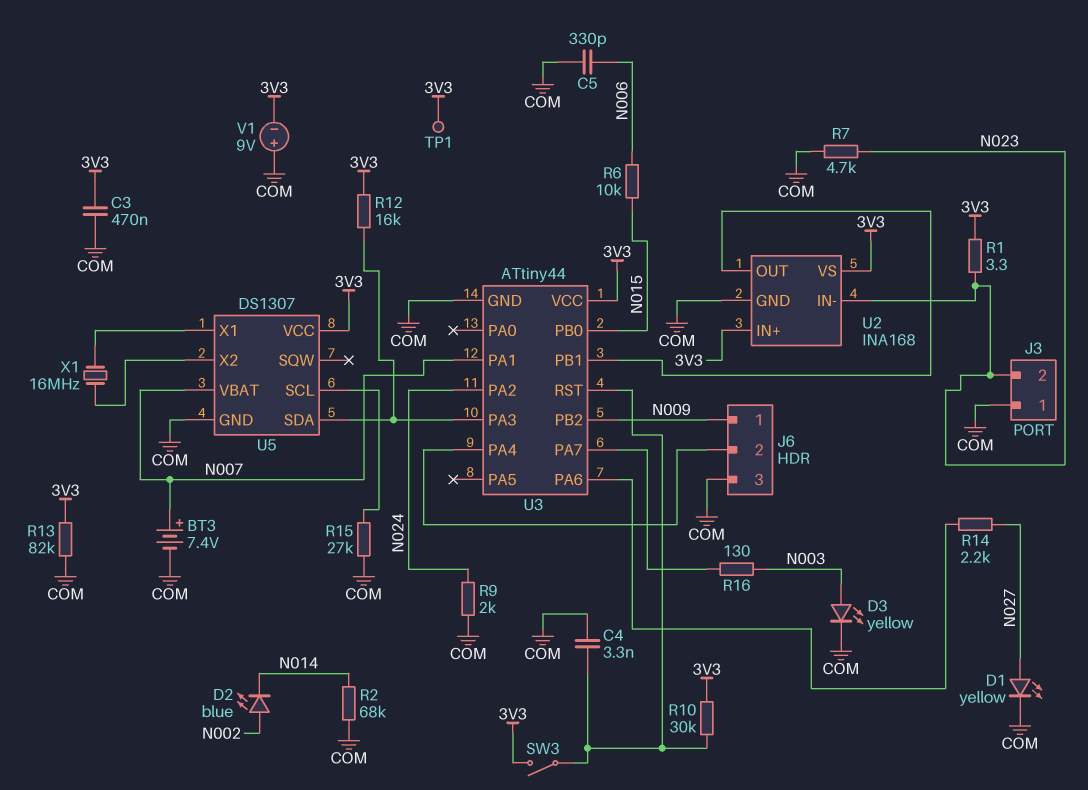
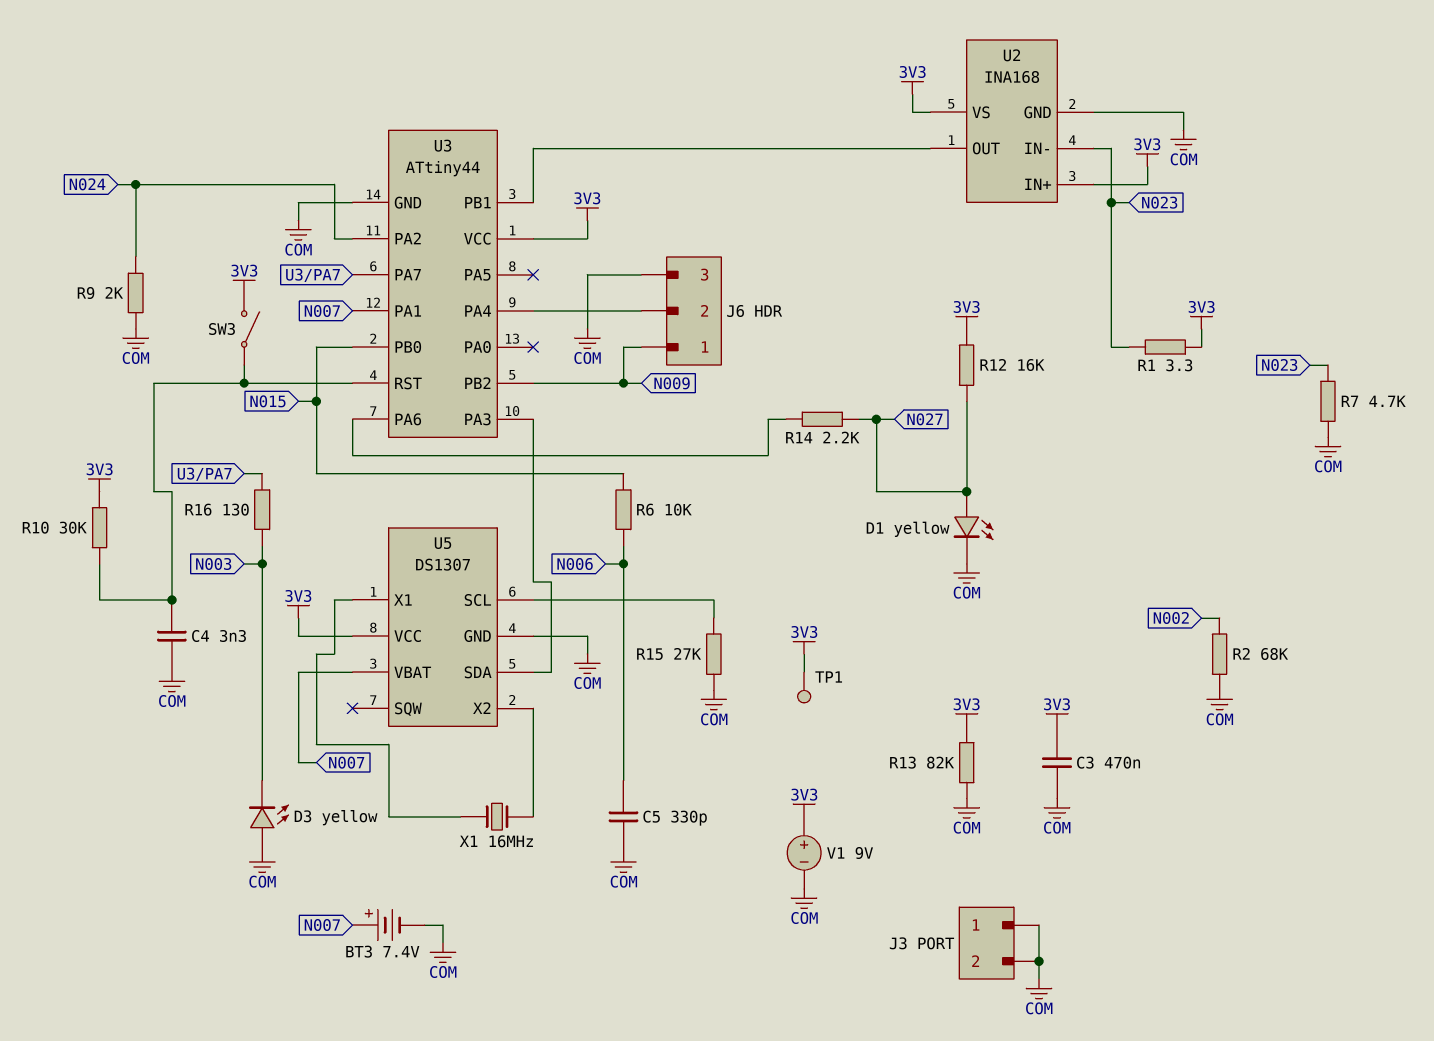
D2: LED blue (A N002, K N014) -> none
D3: LED yellow (A N003, K COM) -> LED yellow (A COM, K N003)
J3 pin 2: N023 -> COM
R2: 68k (COM, N014) -> 68k (COM, N002)
R12: 16k (3V3, U3/PA3) -> 16k (3V3, N027)
V1: 9V (plus COM, minus 3V3) -> 9V (plus 3V3, minus COM)

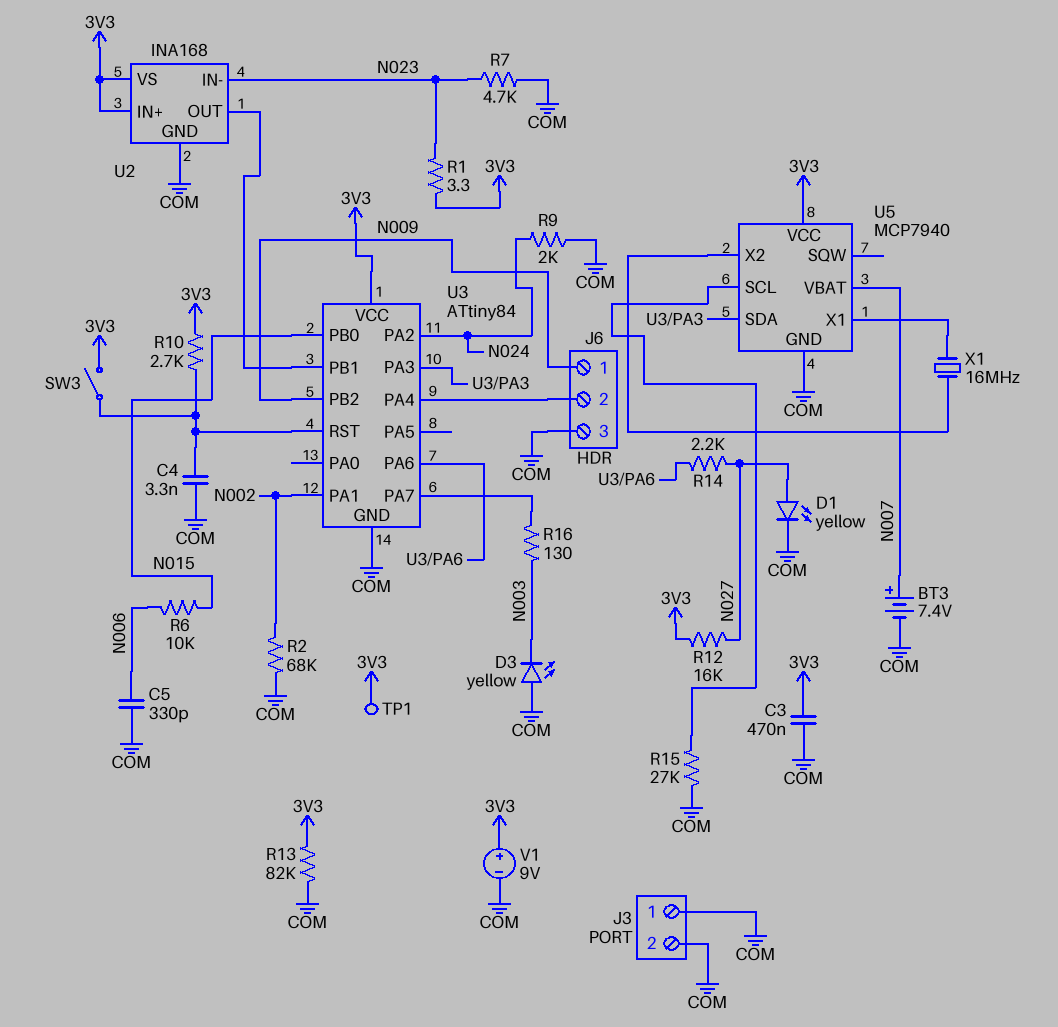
R10: 30k (3V3, U3/RST) -> 2.7k (3V3, U3/RST)
U3: ATtiny44 -> ATtiny84
U3 pin PA1: N007 -> N002
U5: DS1307 -> MCP7940

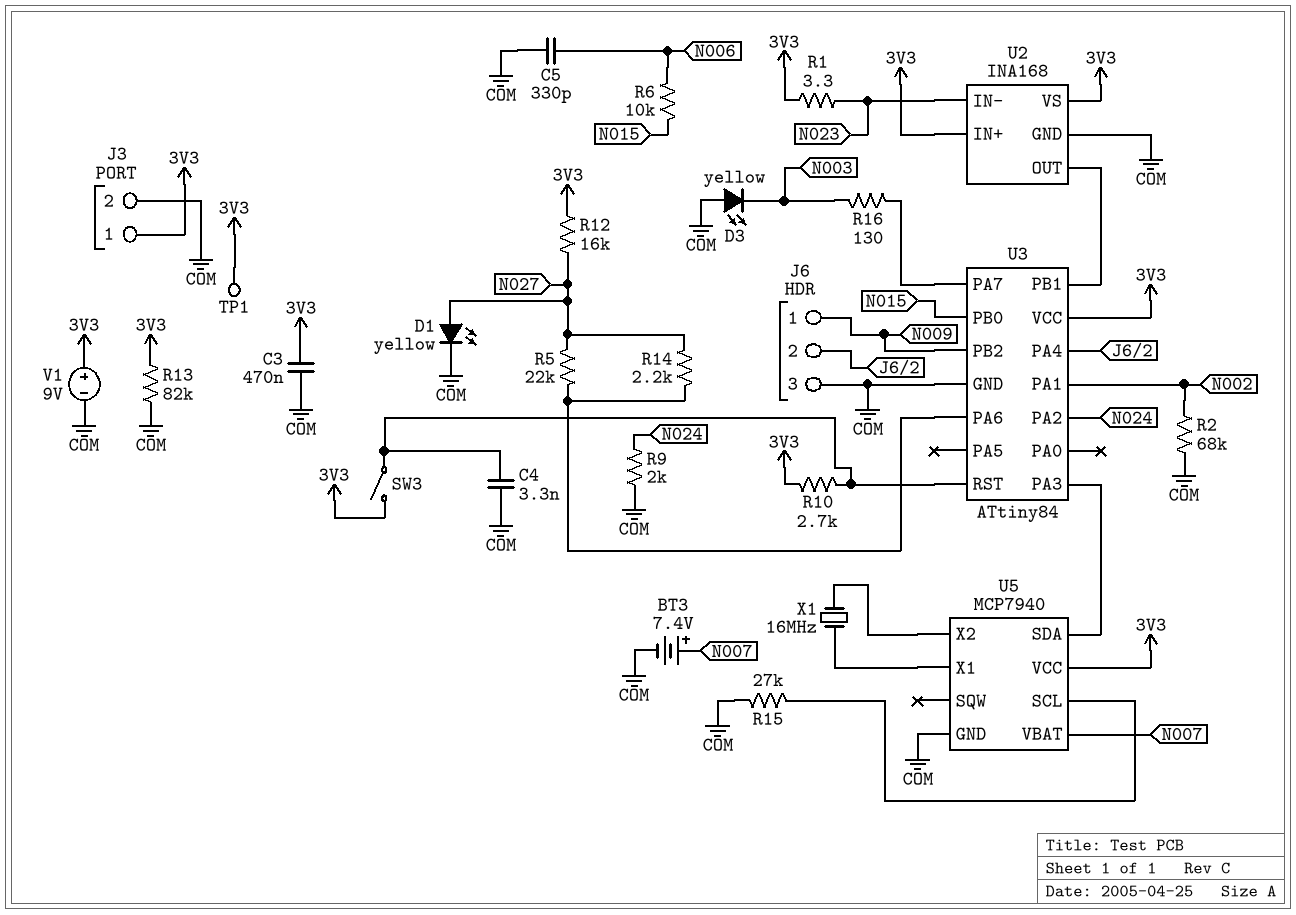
J3 pin 1: COM -> 3V3
R5: none -> 22k (N027, U3/PA6)
R7: 4.7k (COM, N023) -> none

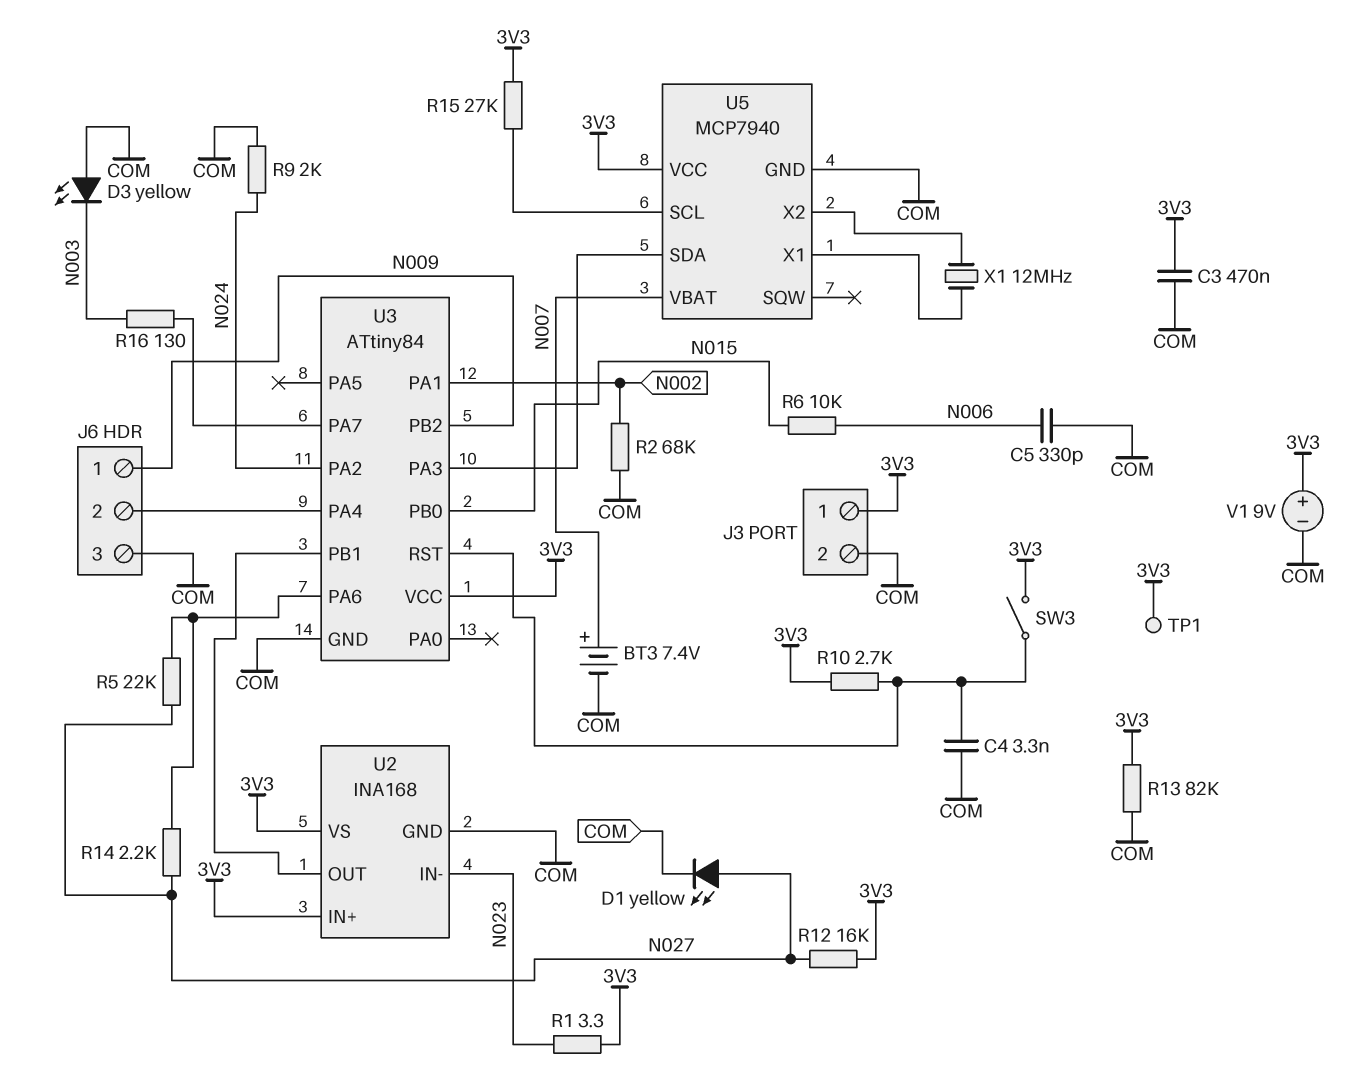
R15: 27k (COM, U5/SCL) -> 27k (3V3, U5/SCL)
X1: 16MHz (U5/X1, U5/X2) -> 12MHz (U5/X1, U5/X2)

